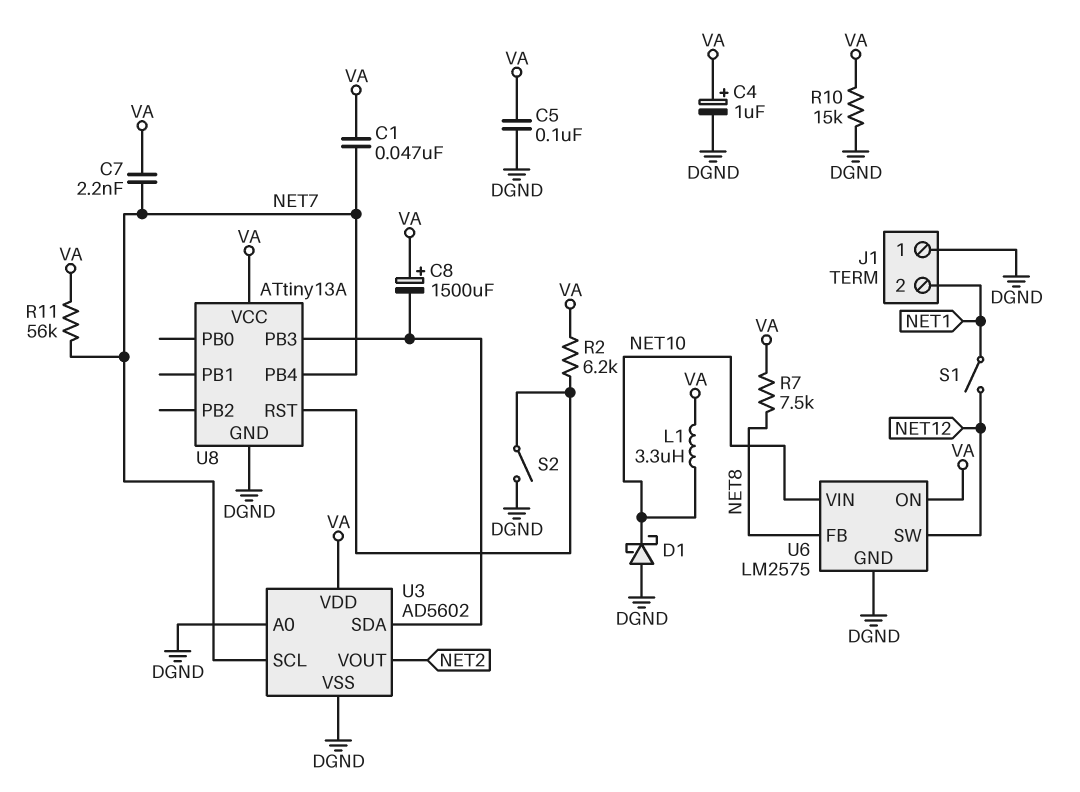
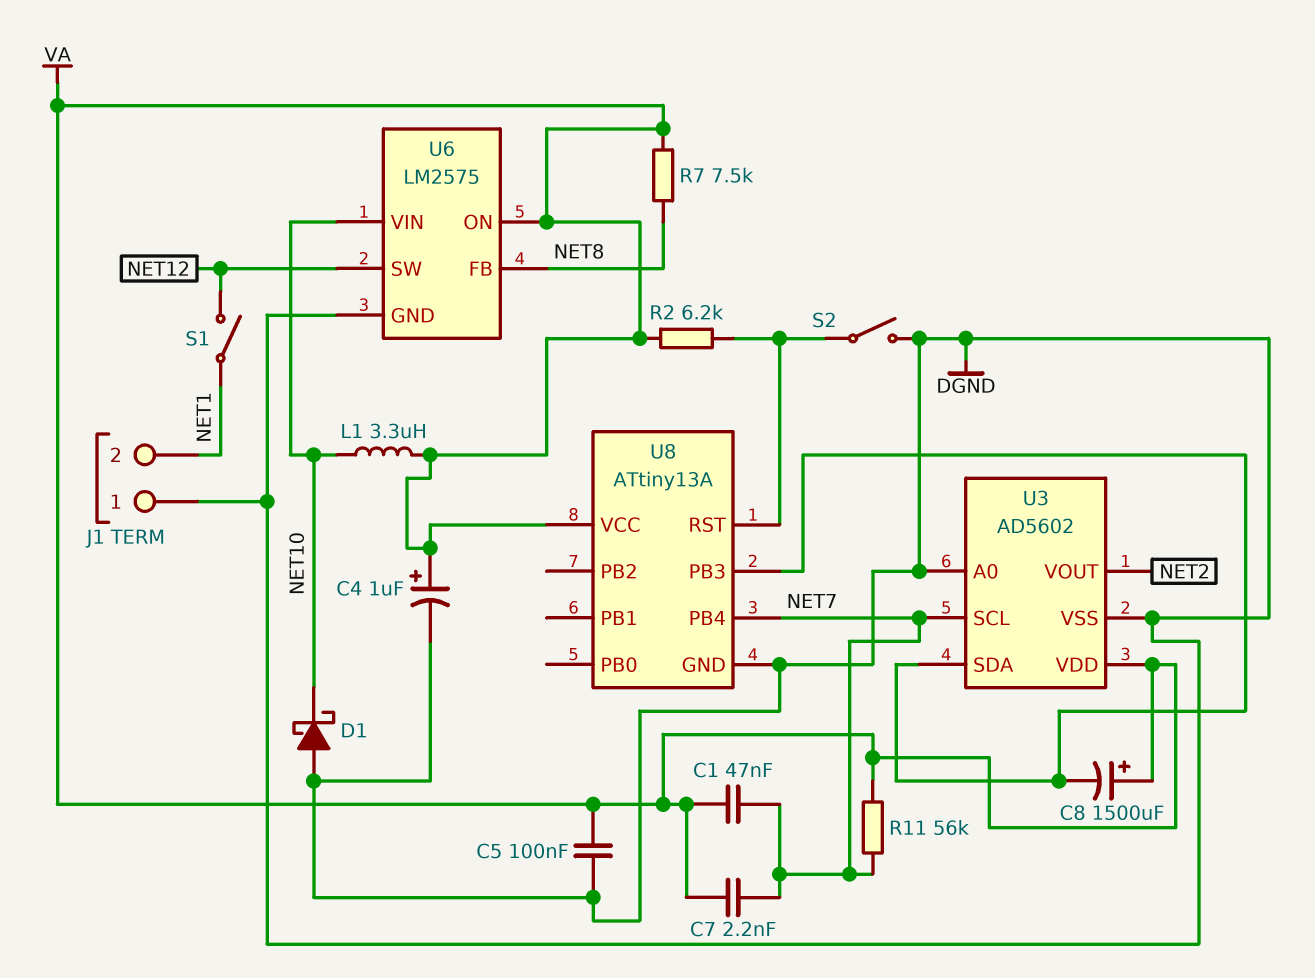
R10: 15k (DGND, VA) -> none

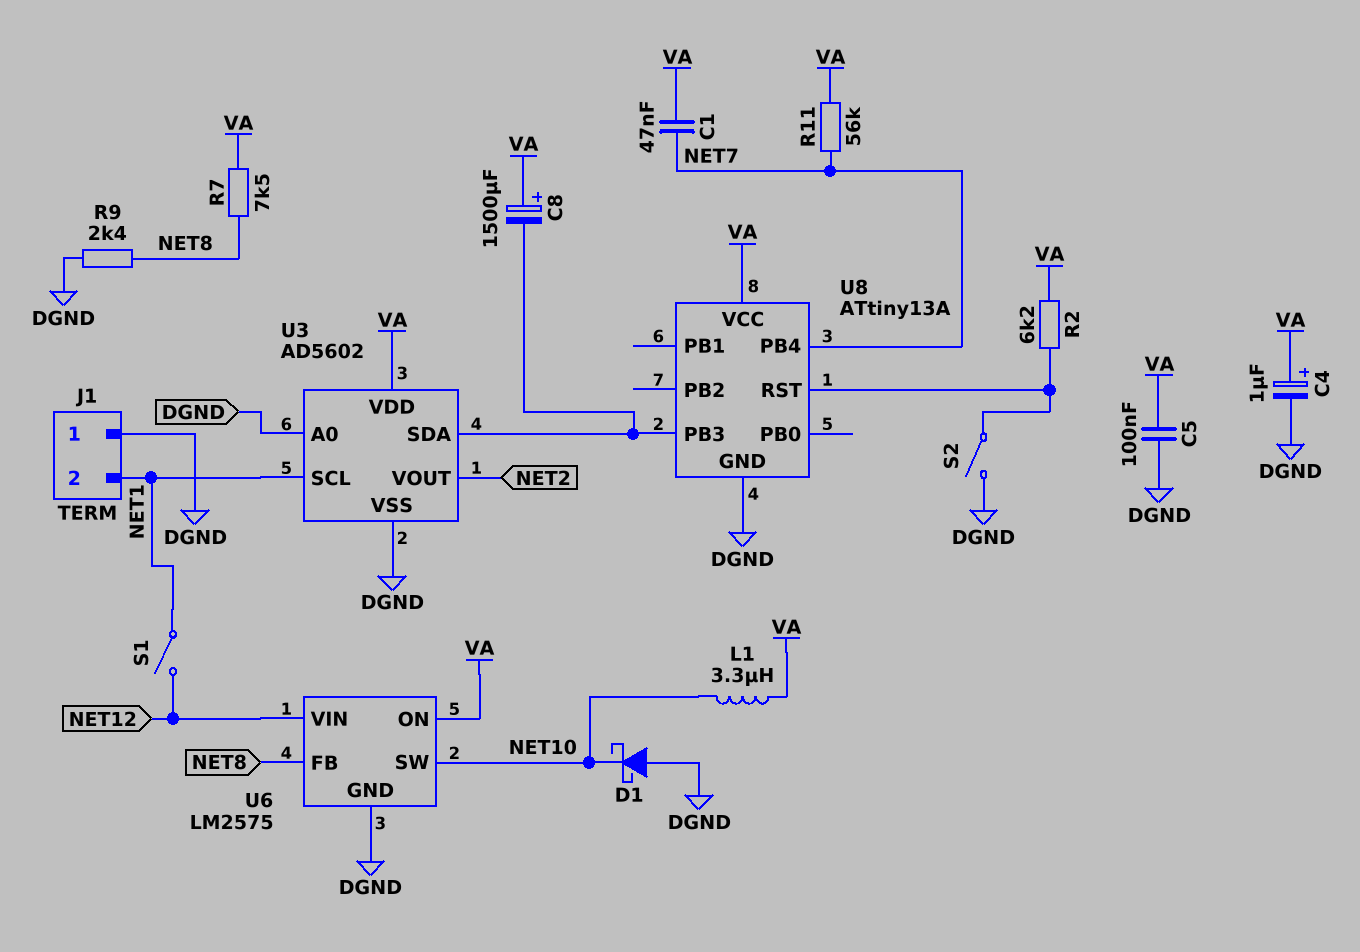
C7: 2.2nF (NET7, VA) -> none
R9: none -> 2.4k (DGND, NET8)
U3 pin SCL: NET7 -> NET1
U6 pin SW: NET12 -> NET10
U6 pin VIN: NET10 -> NET12

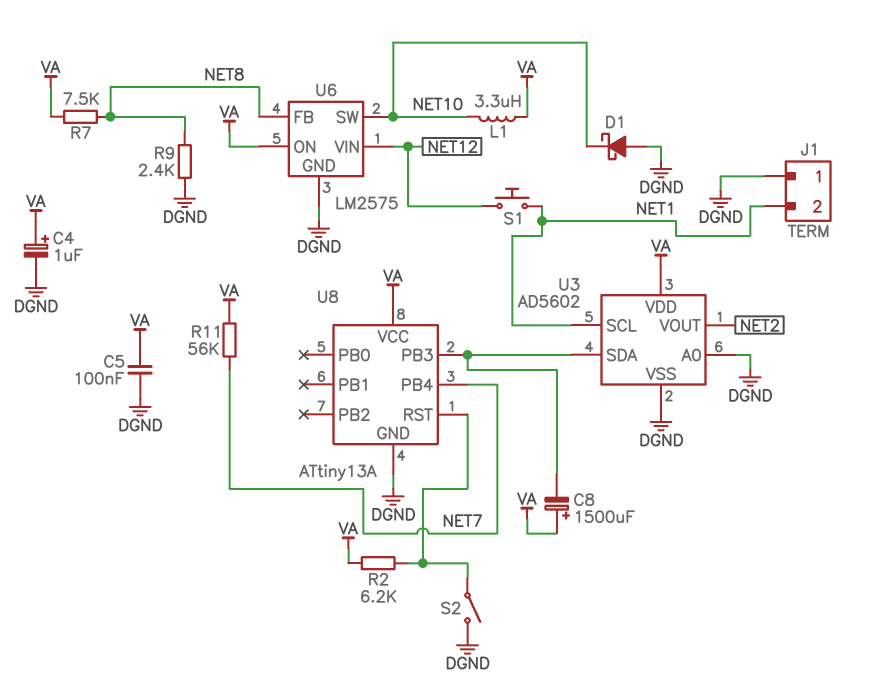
C1: 47nF (NET7, VA) -> none
S1: switch (NET1, NET12) -> button (NET1, NET12)

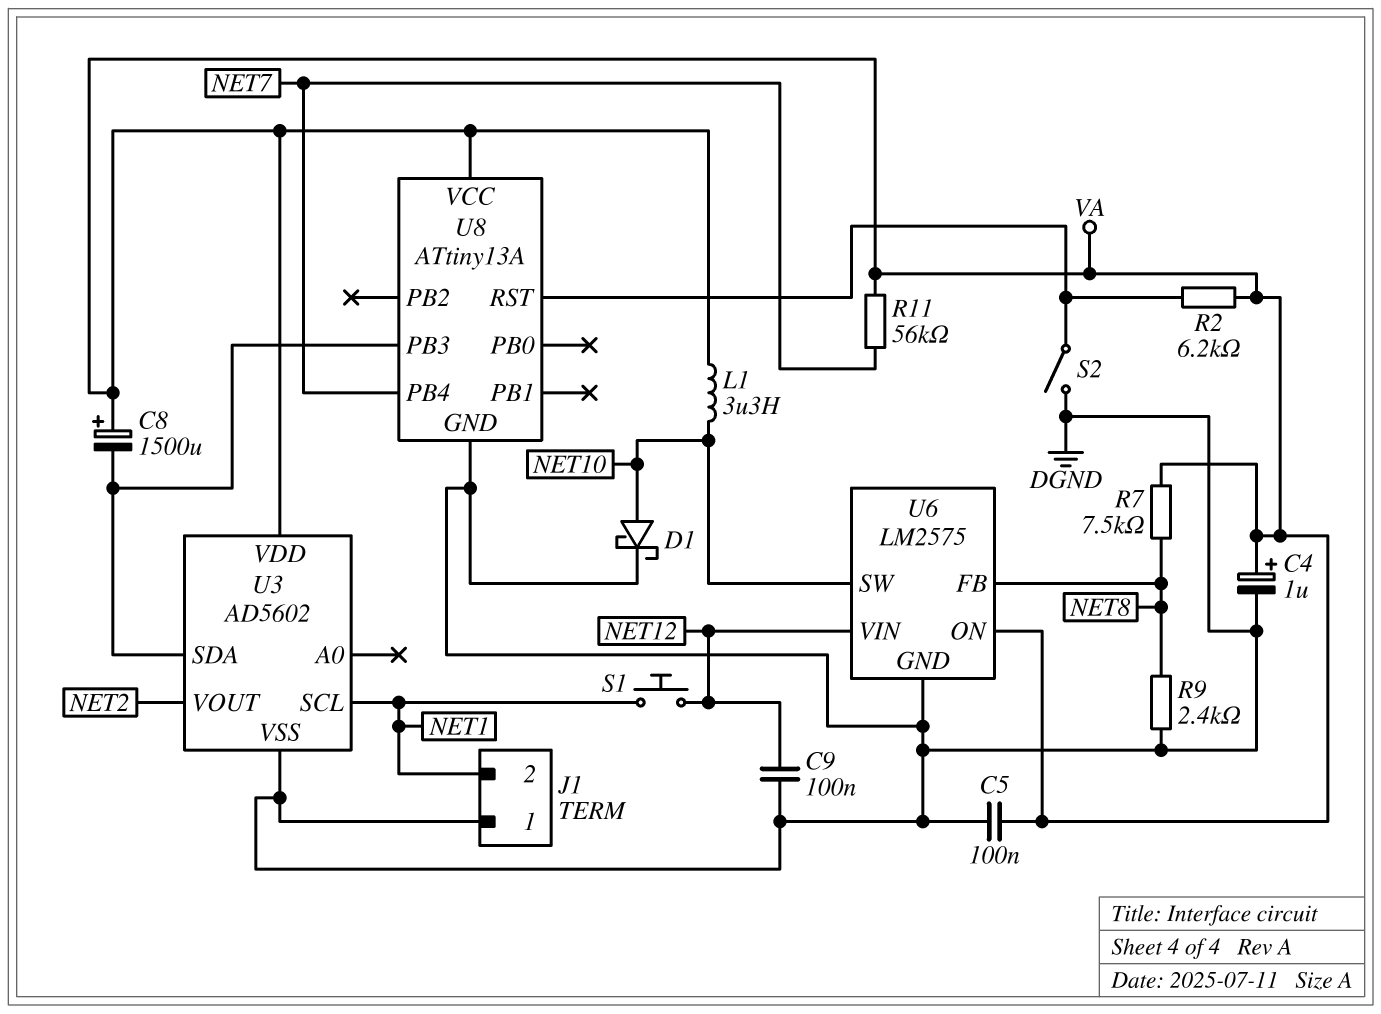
C9: none -> 100nF (DGND, NET12)
D1: schottky (A DGND, K NET10) -> schottky (A NET10, K DGND)
U3 pin A0: DGND -> none

